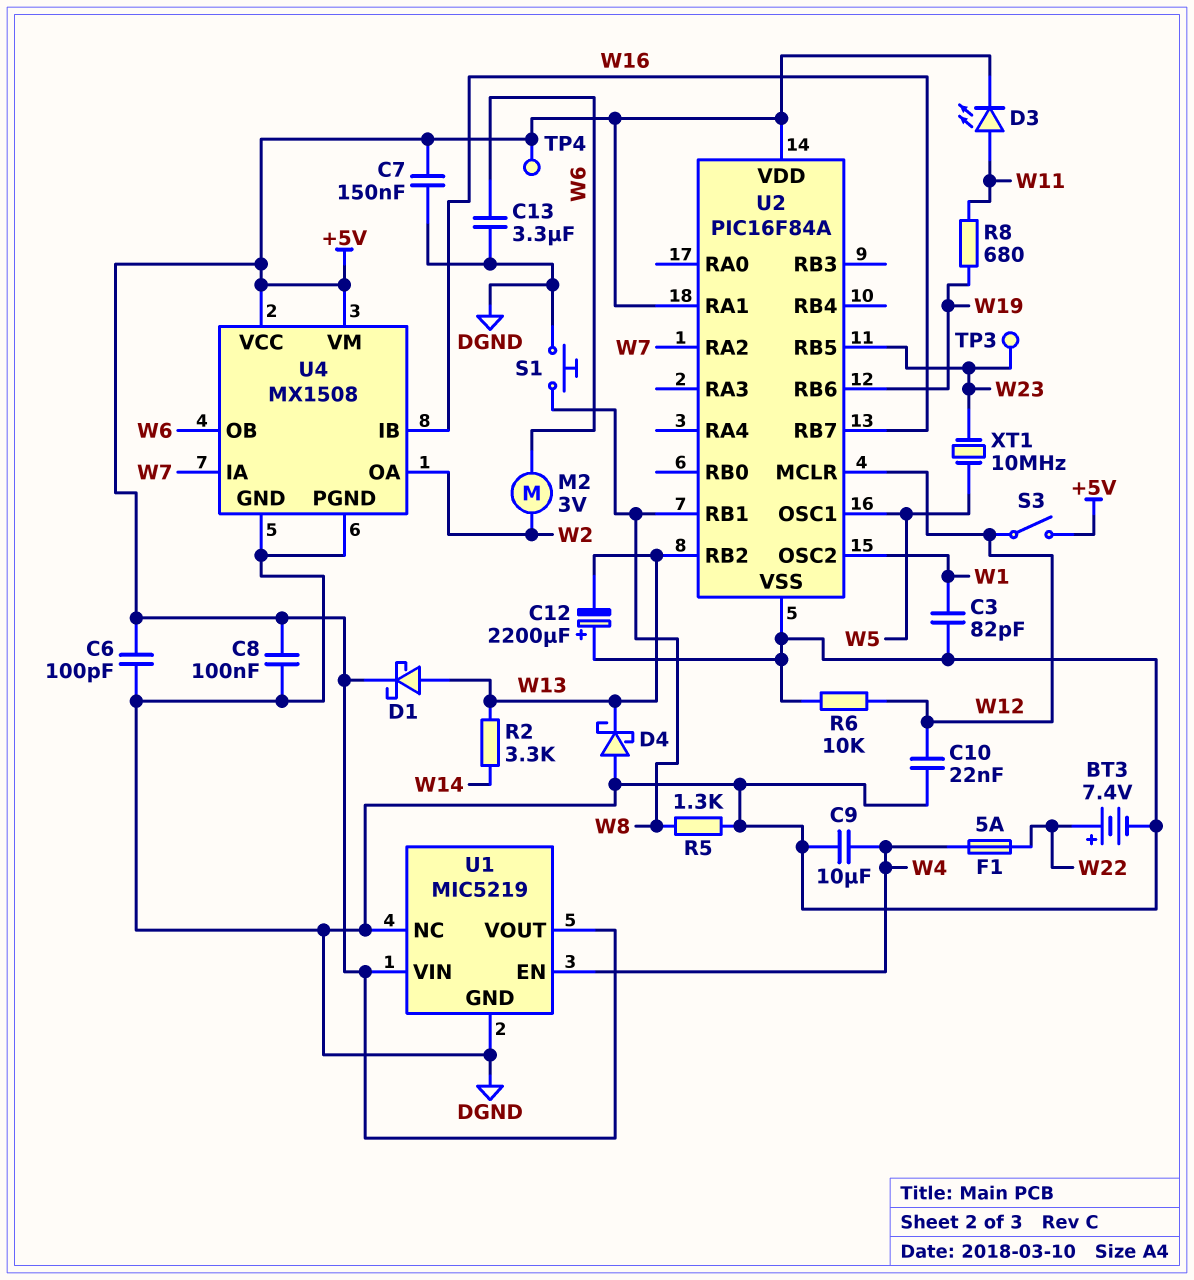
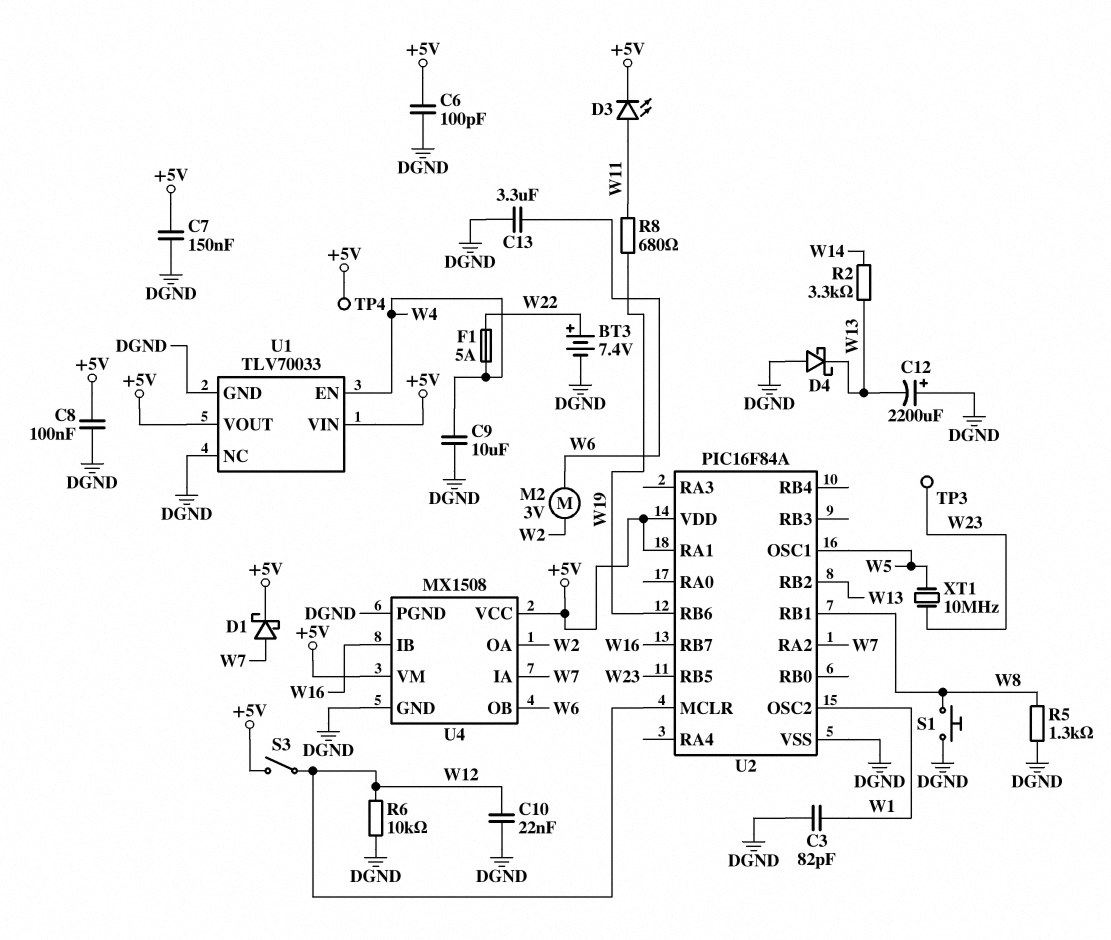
D1: schottky (A W13, K +5V) -> schottky (A W7, K +5V)
U1: MIC5219 -> TLV70033

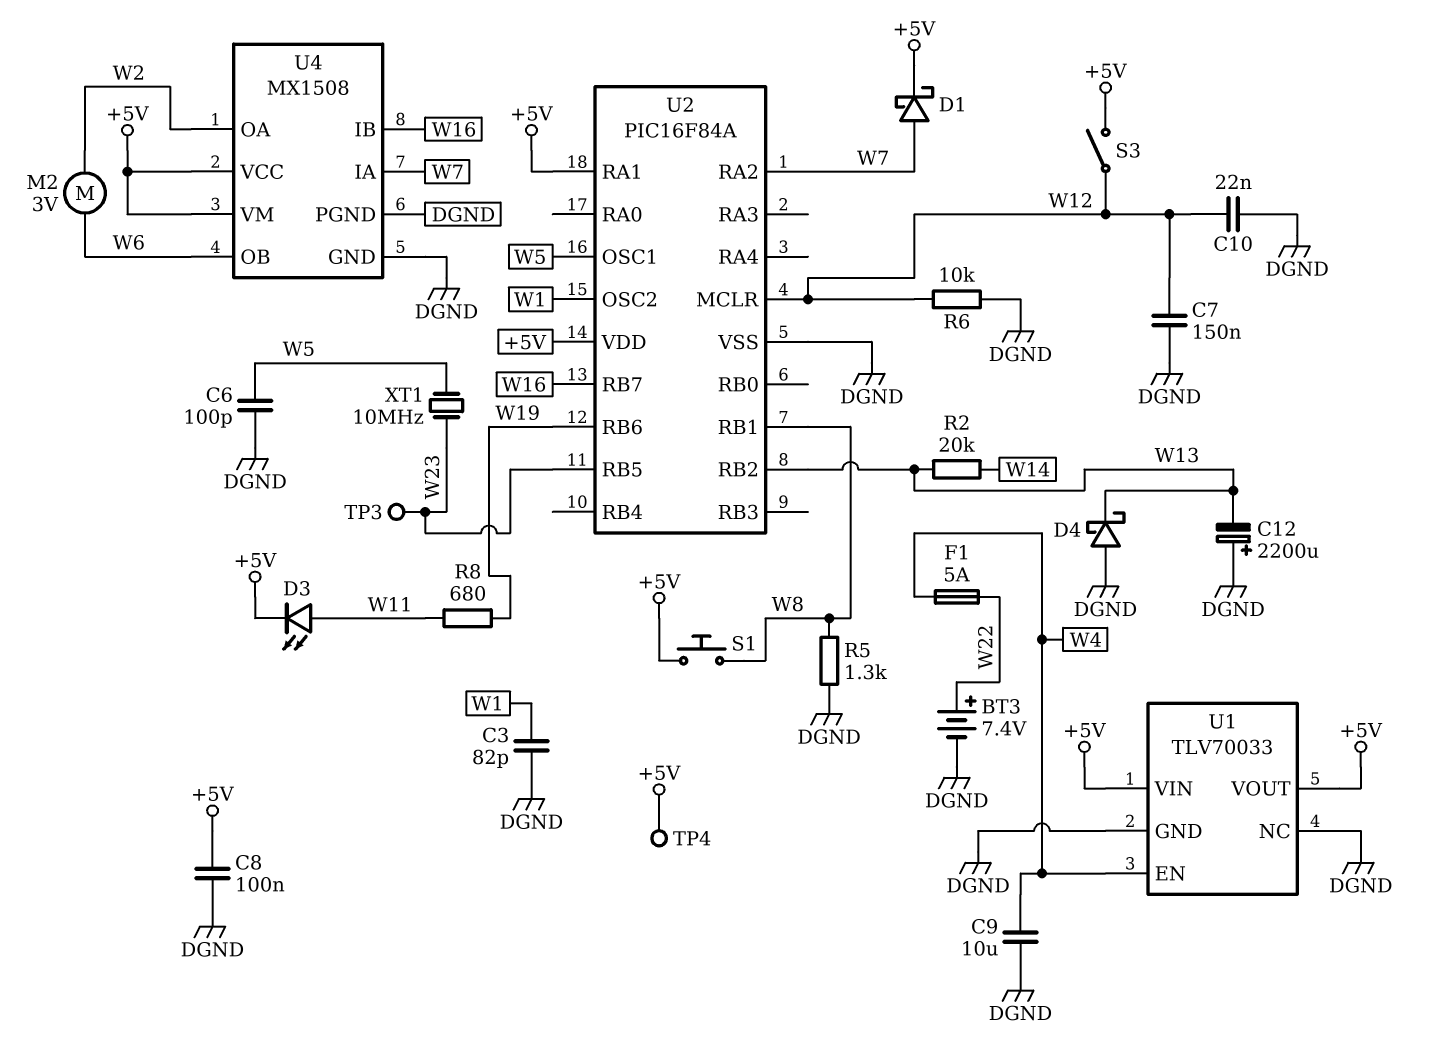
C6: 100pF (+5V, DGND) -> 100pF (DGND, W5)
C7: 150nF (+5V, DGND) -> 150nF (DGND, W12)
C13: 3.3uF (DGND, W6) -> none
R2: 3.3k (W13, W14) -> 20k (W13, W14)
S1: button (DGND, W8) -> button (+5V, W8)

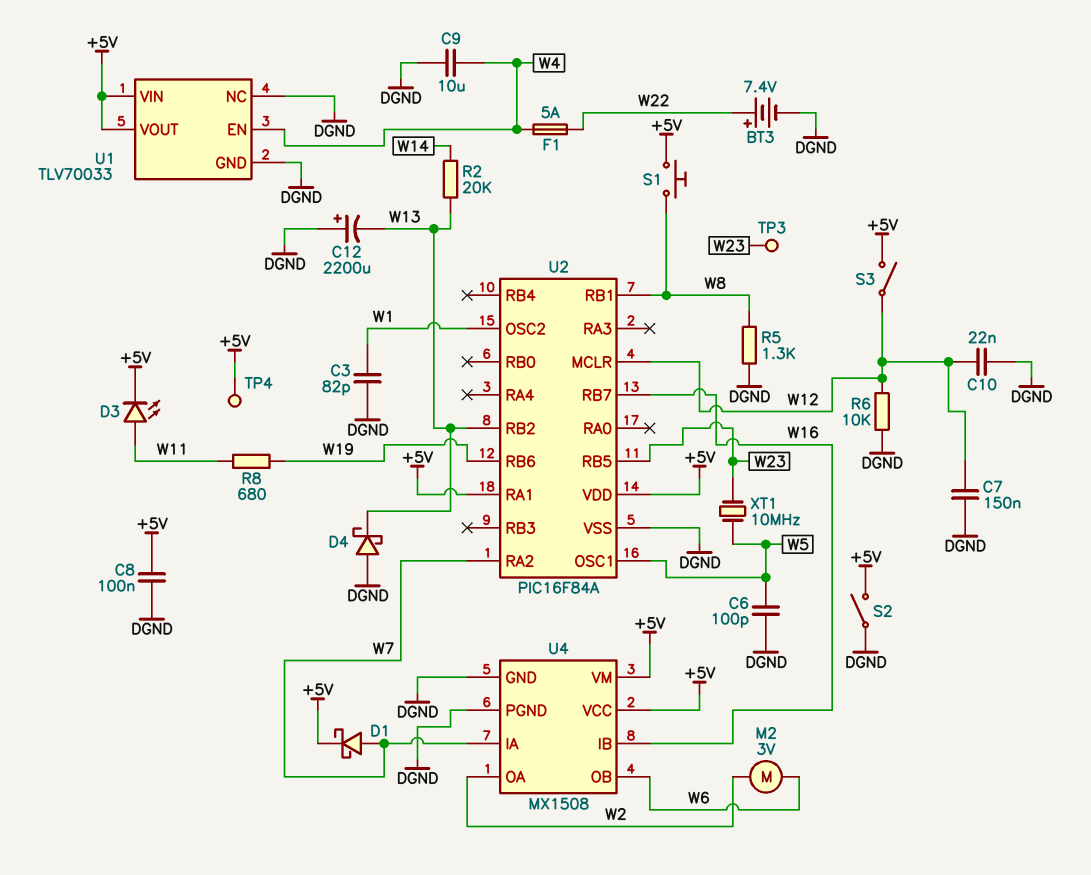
S2: none -> switch (+5V, DGND)

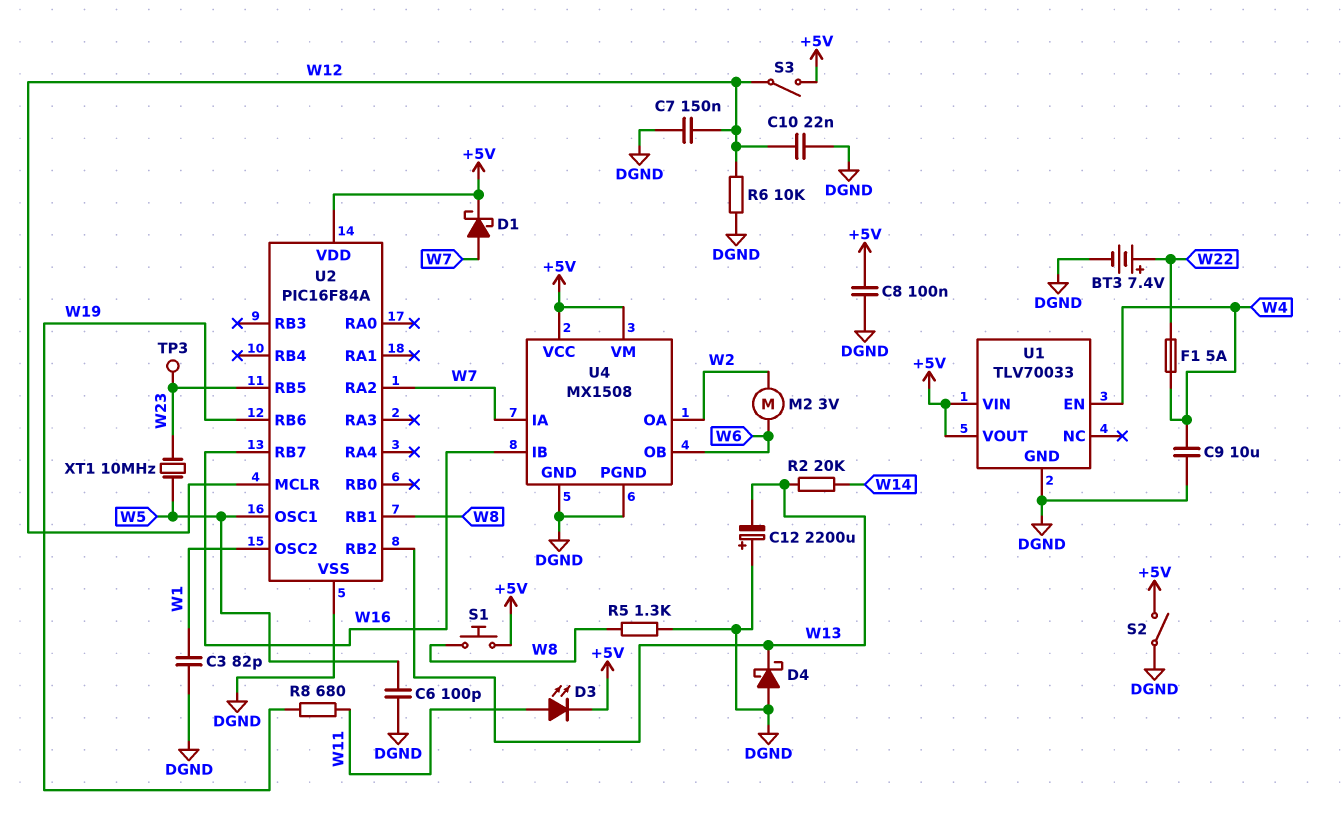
TP4: test point (+5V) -> none
U1 pin NC: DGND -> none
U2 pin RA1: +5V -> none

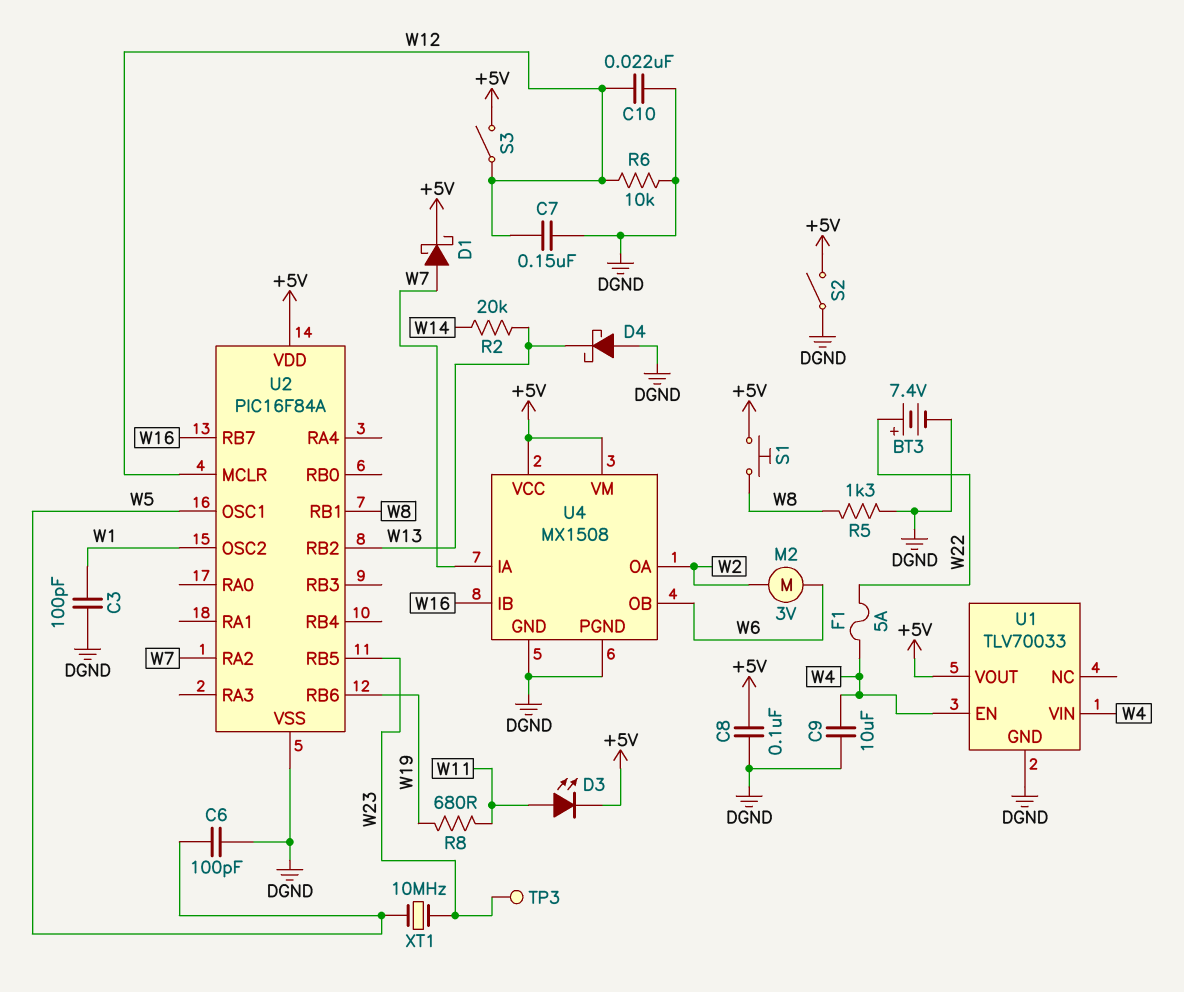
C3: 82pF (DGND, W1) -> 100pF (DGND, W1)
C12: 2200uF (plus DGND, minus W13) -> none
U1 pin VIN: +5V -> W4

